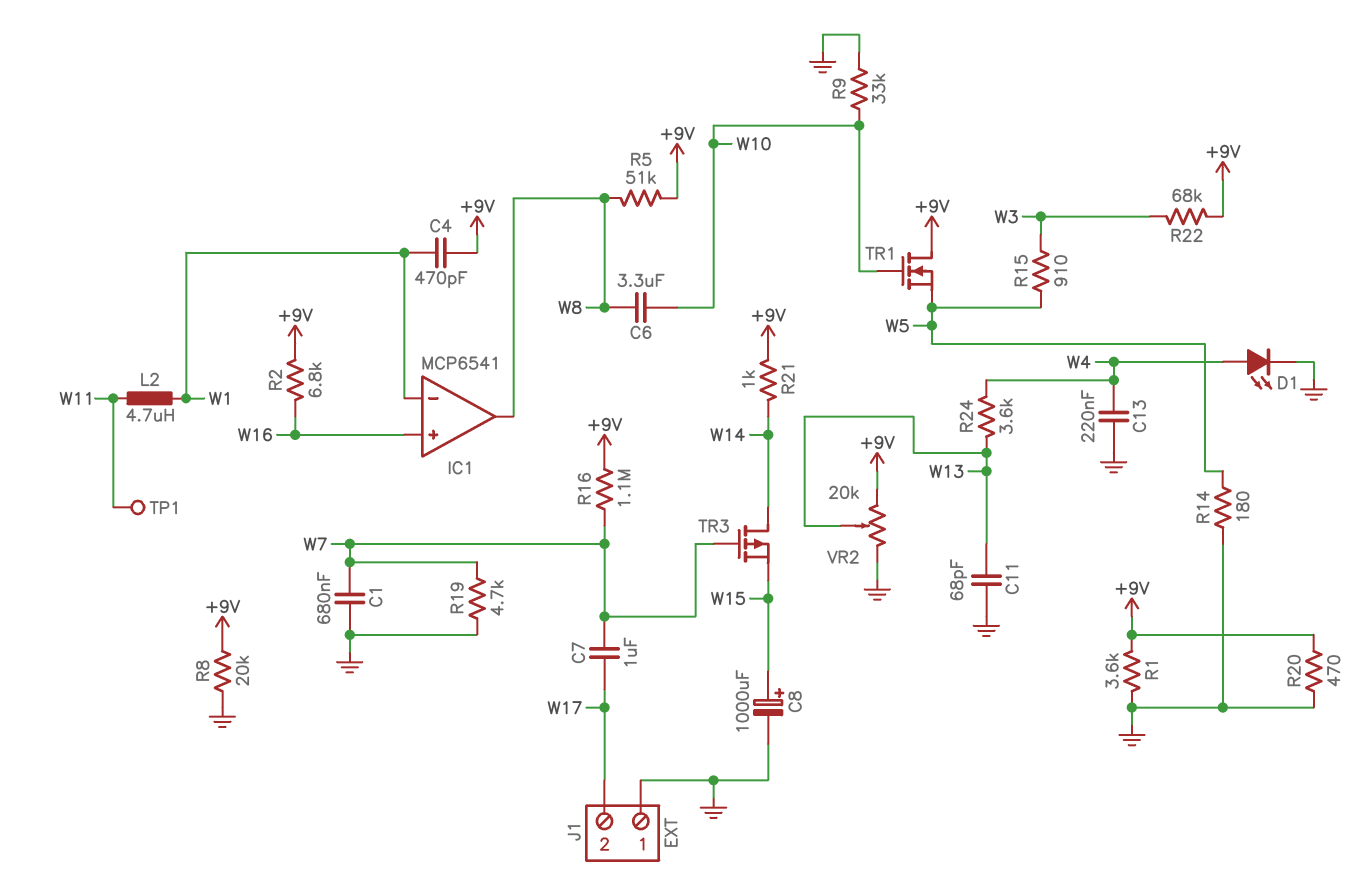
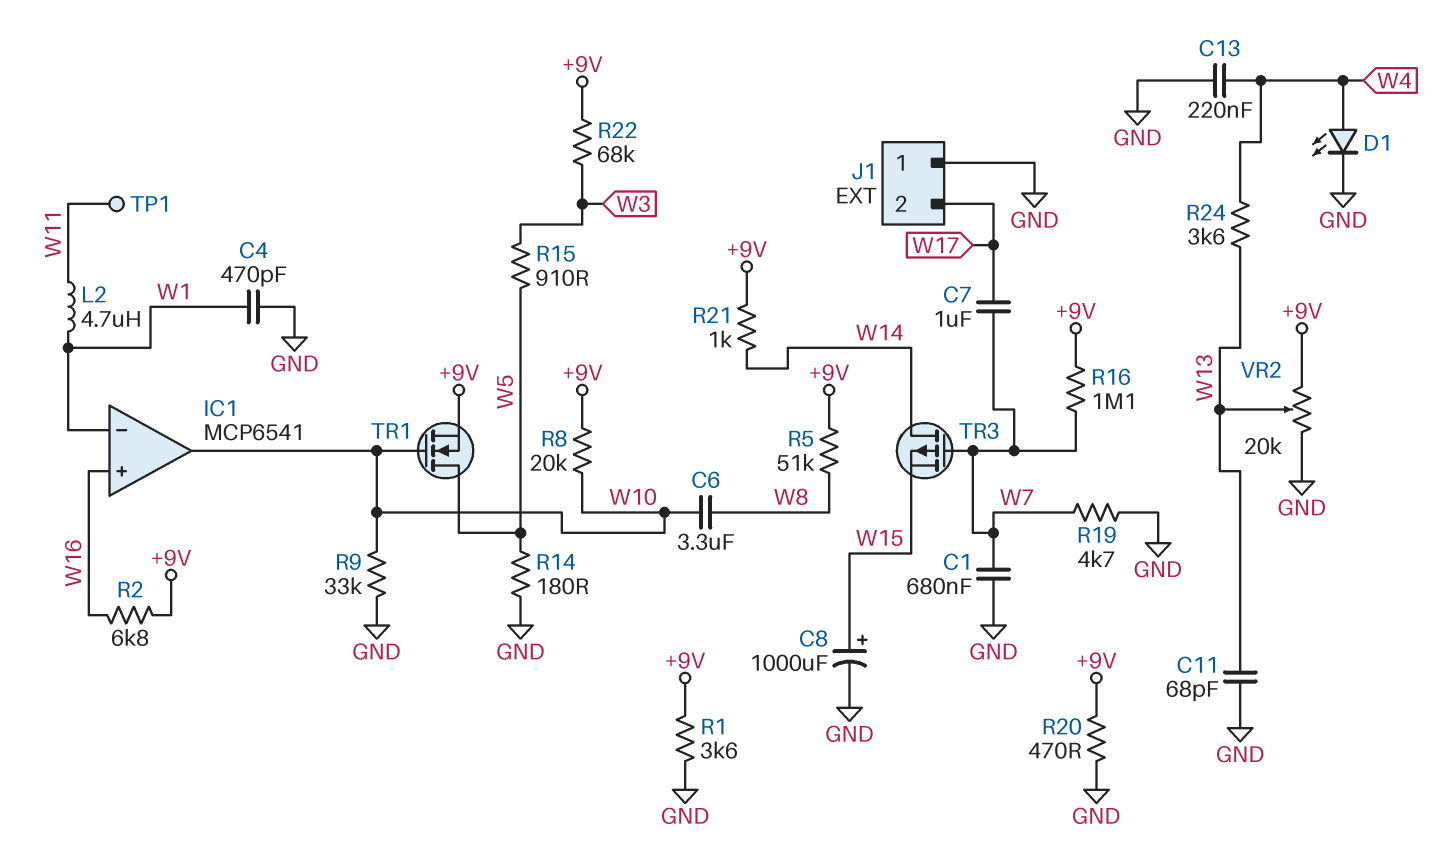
C4: 470pF (+9V, W1) -> 470pF (GND, W1)
IC1 pin out: W8 -> W10
R8: 20k (+9V, GND) -> 20k (+9V, W10)
TR1: NMOS (G W10, D +9V, S W5) -> NMOS (G W10, D W5, S +9V)

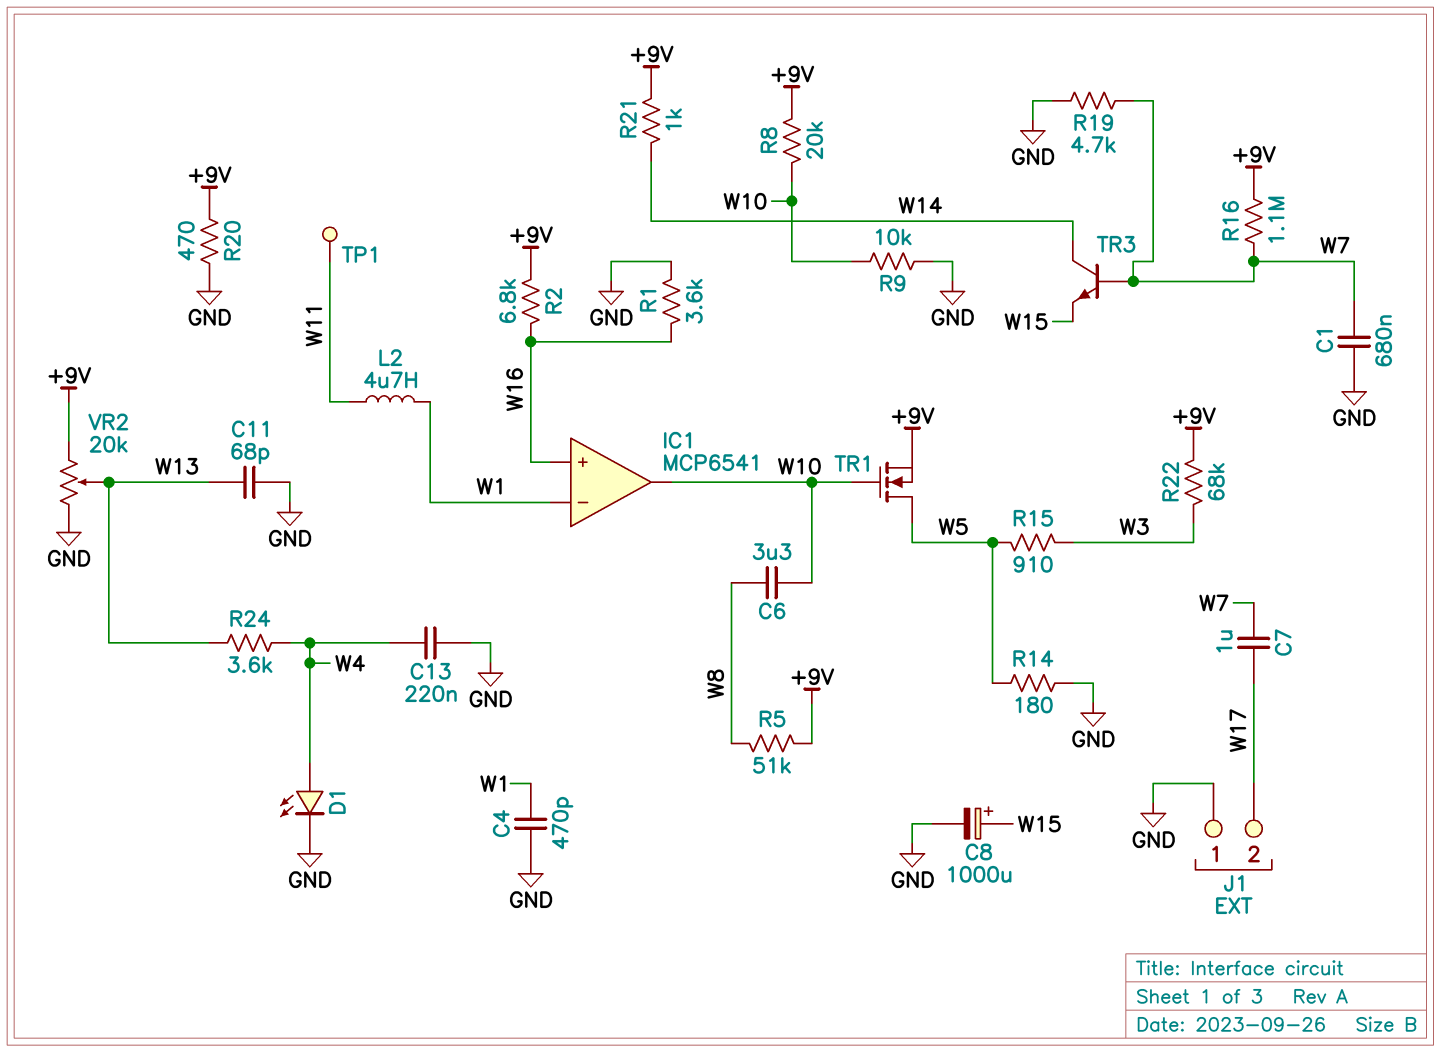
R1: 3.6k (+9V, GND) -> 3.6k (GND, W16)
R9: 33k (GND, W10) -> 10k (GND, W10)
TR3: PMOS (G W7, D W14, S W15) -> NPN (B W7, C W14, E W15)

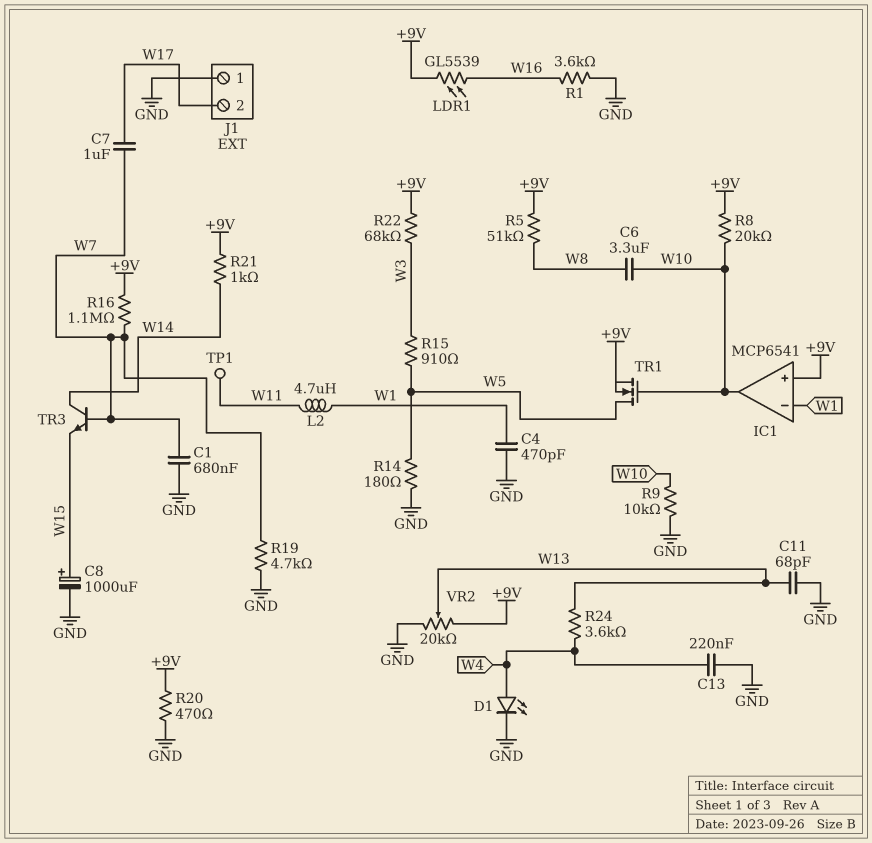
IC1 pin in+: W16 -> +9V
LDR1: none -> GL5539 (+9V, W16)
R2: 6.8k (+9V, W16) -> none

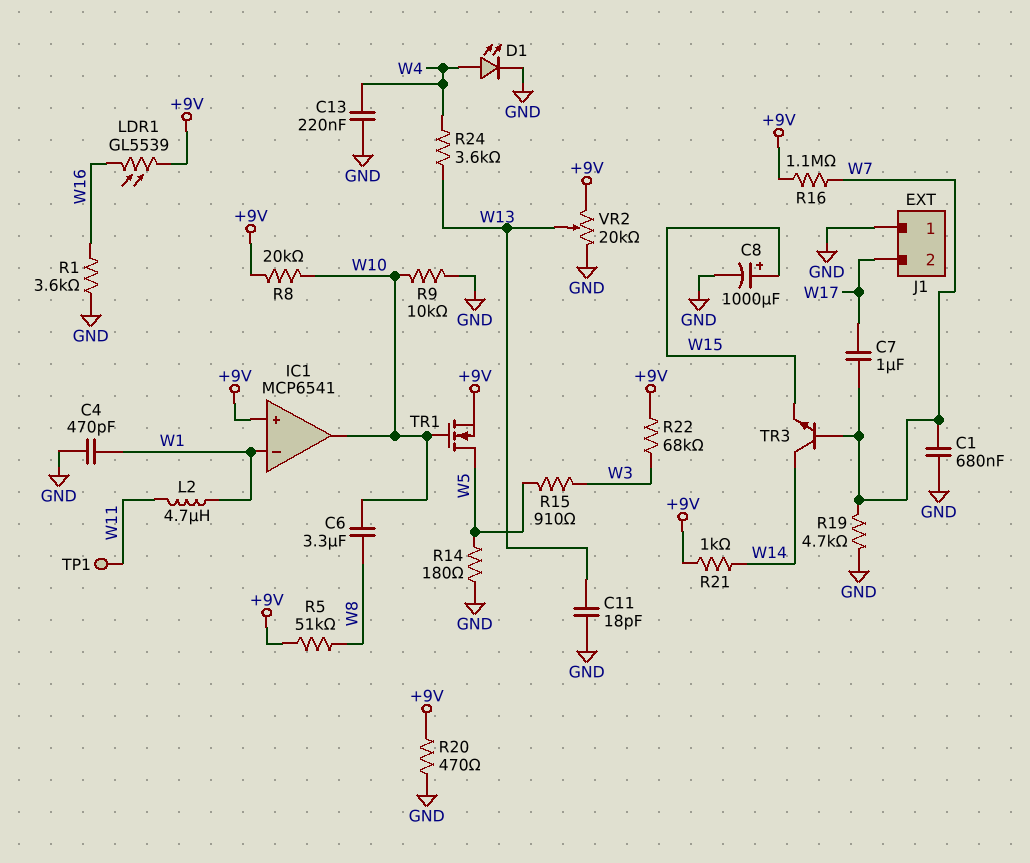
C11: 68pF (GND, W13) -> 18pF (GND, W13)

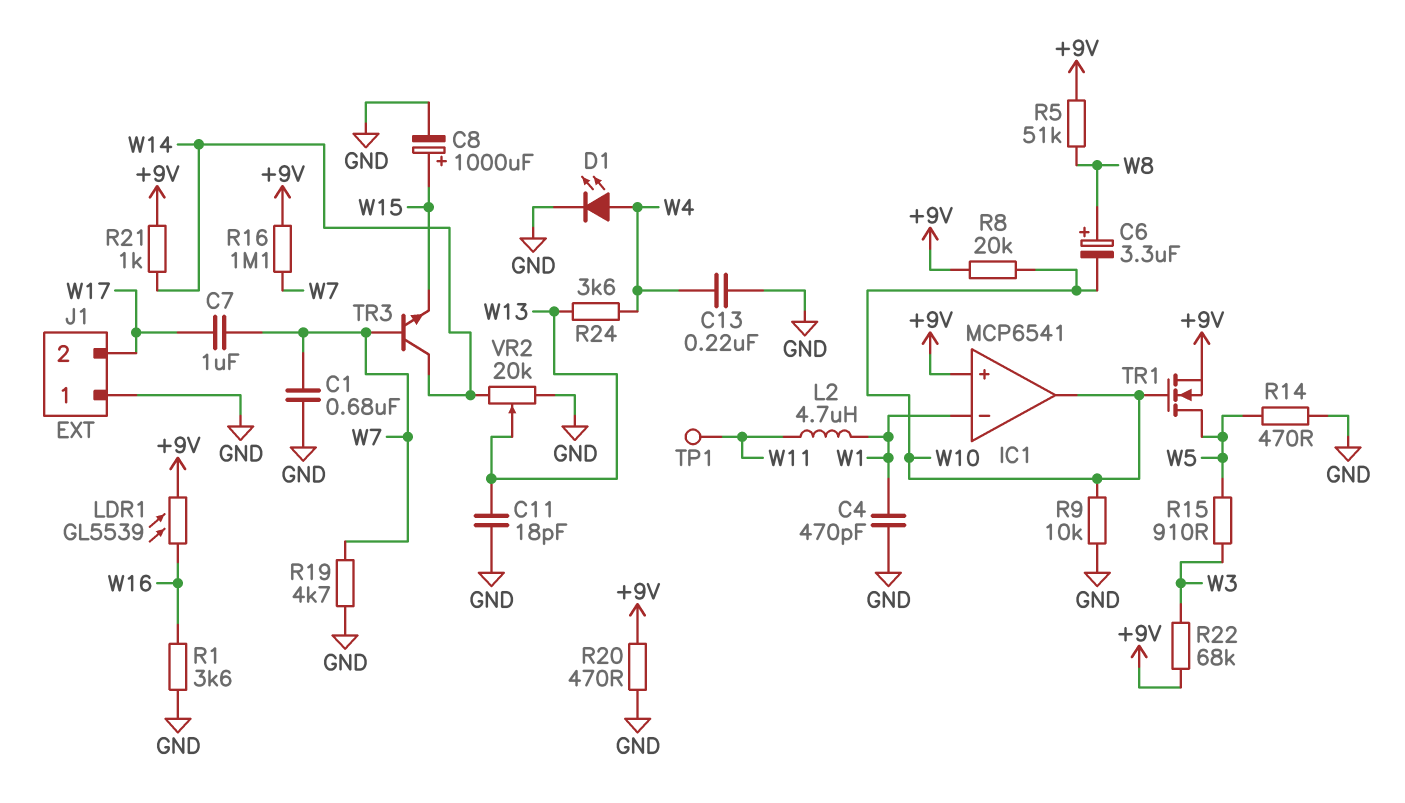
C6: 3.3uF (W8, W10) -> 3.3uF (plus W8, minus W10)
R14: 180 (GND, W5) -> 470 (GND, W5)
VR2: 20k (+9V, GND, wiper W13) -> 20k (GND, W14, wiper W13)

